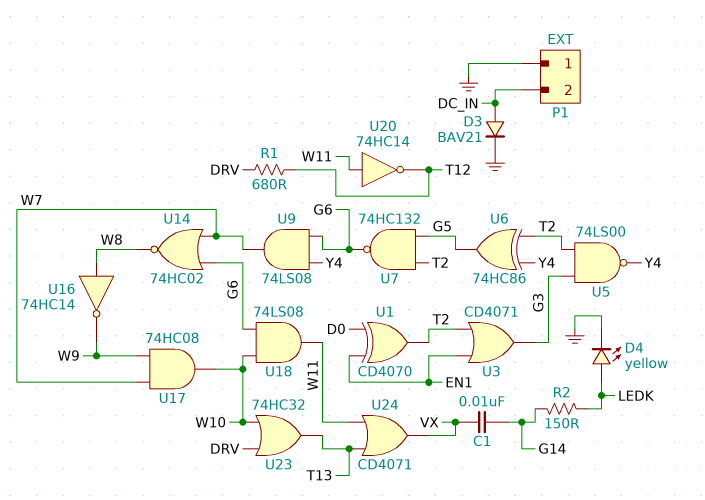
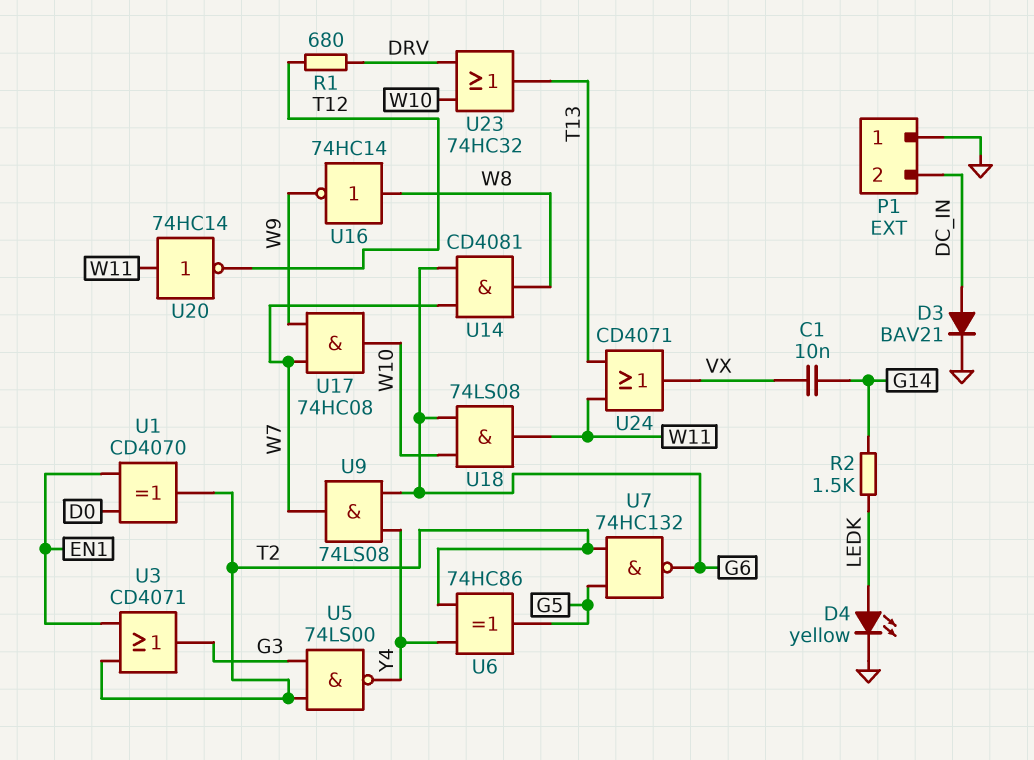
R2: 150 (G14, LEDK) -> 1.5k (G14, LEDK)
U14: NOR 74HC02 (in G6, in W7, out W8) -> AND CD4081 (in G6, in W7, out W8)

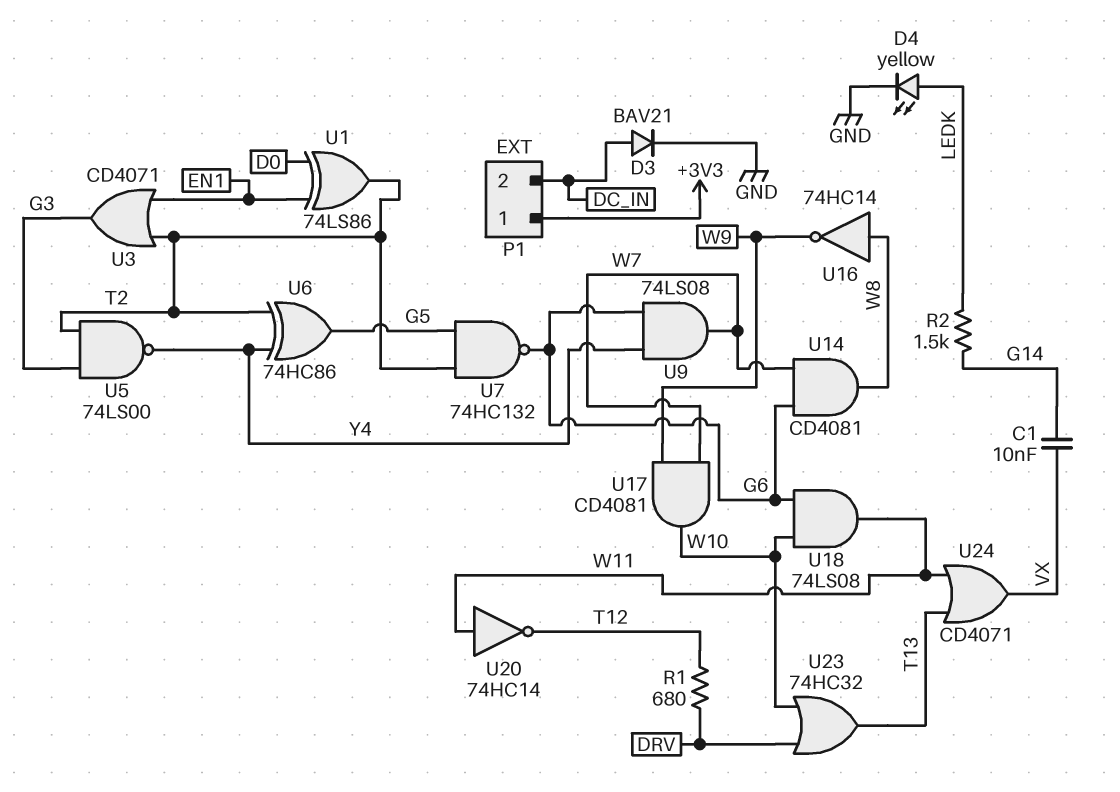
P1 pin 1: GND -> +3V3
U1: XOR CD4070 (in D0, in EN1, out T2) -> XOR 74LS86 (in D0, in EN1, out T2)
U17: AND 74HC08 (in W7, in W9, out W10) -> AND CD4081 (in W7, in W9, out W10)

